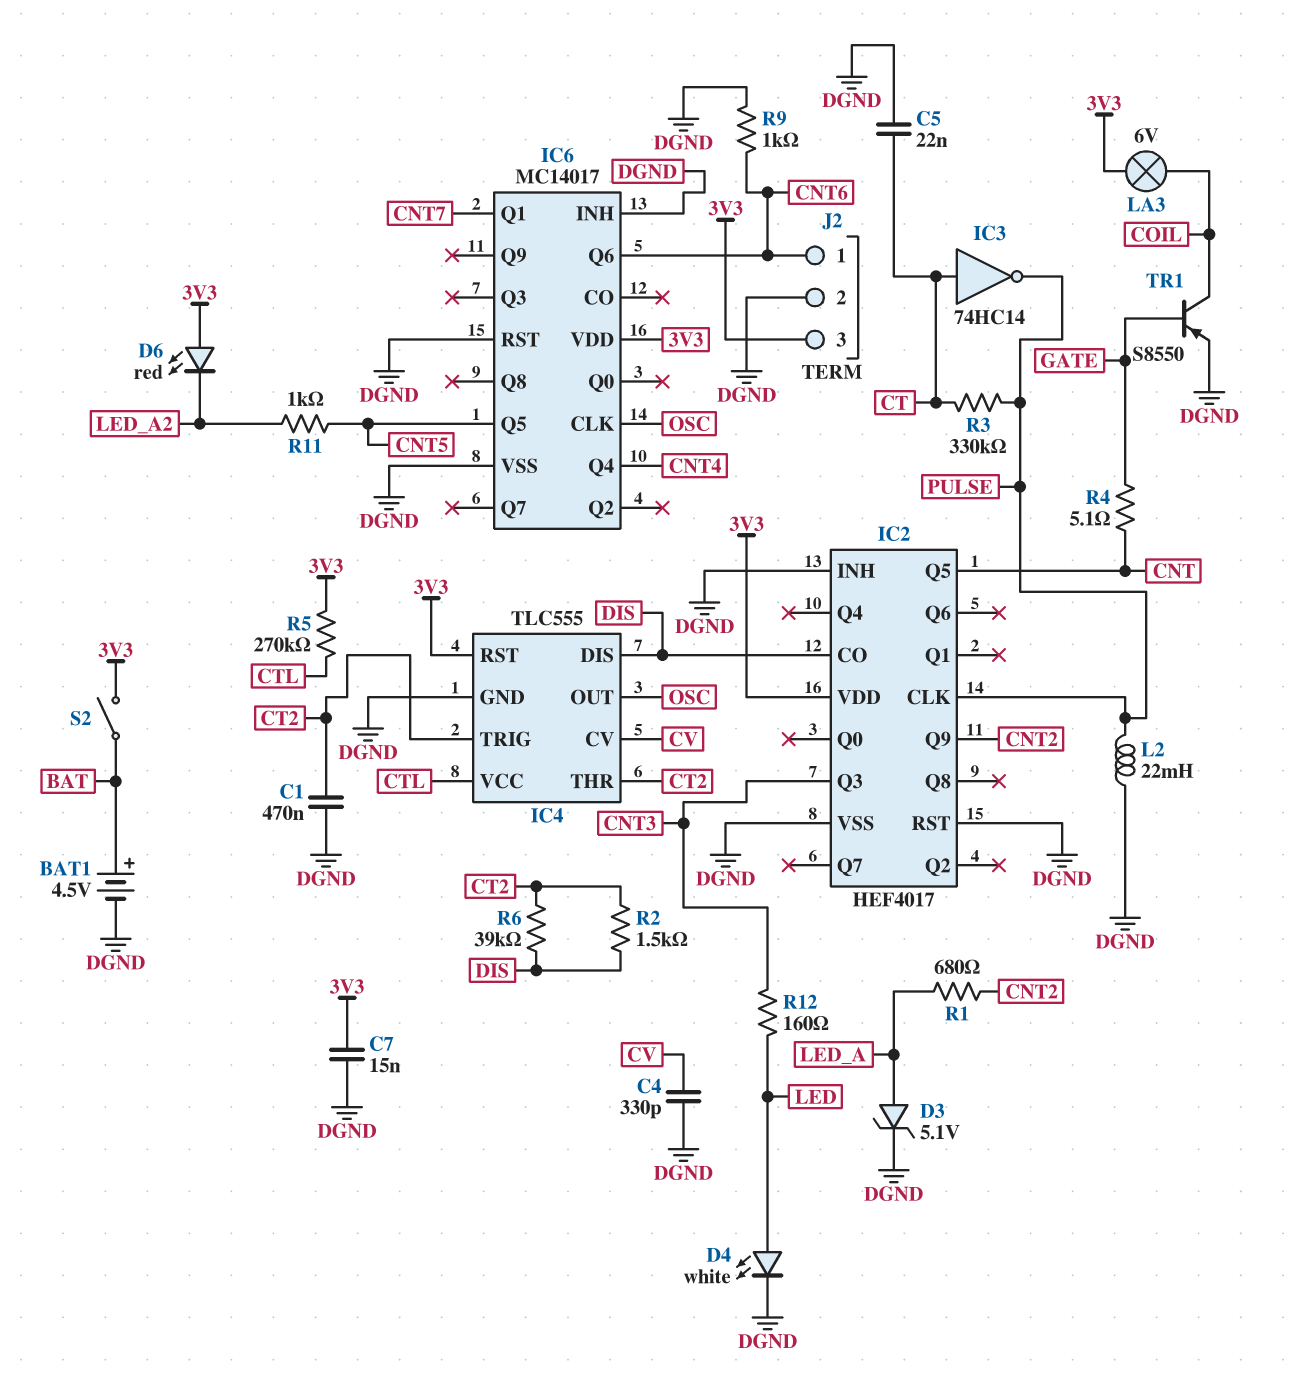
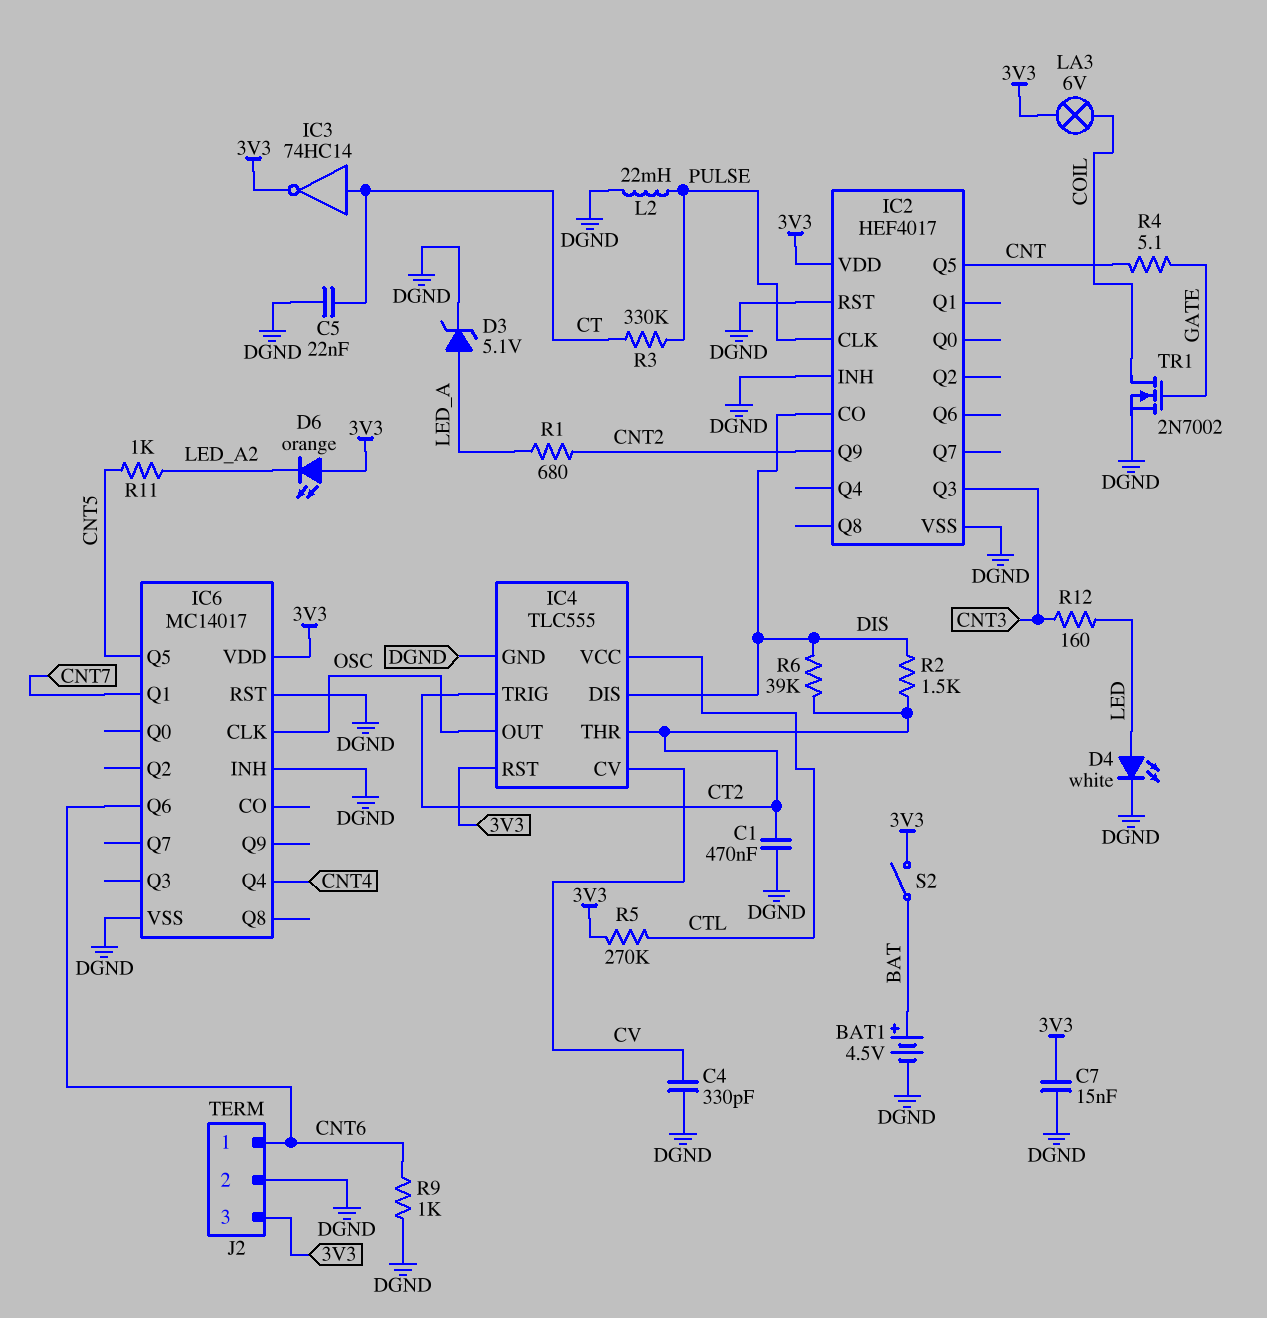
D6: LED red (A 3V3, K LED_A2) -> LED orange (A 3V3, K LED_A2)
IC3: NOT 74HC14 (in CT, out PULSE) -> NOT 74HC14 (in CT, out 3V3)
TR1: PNP S8550 (B GATE, C COIL, E DGND) -> NMOS 2N7002 (G GATE, D COIL, S DGND)

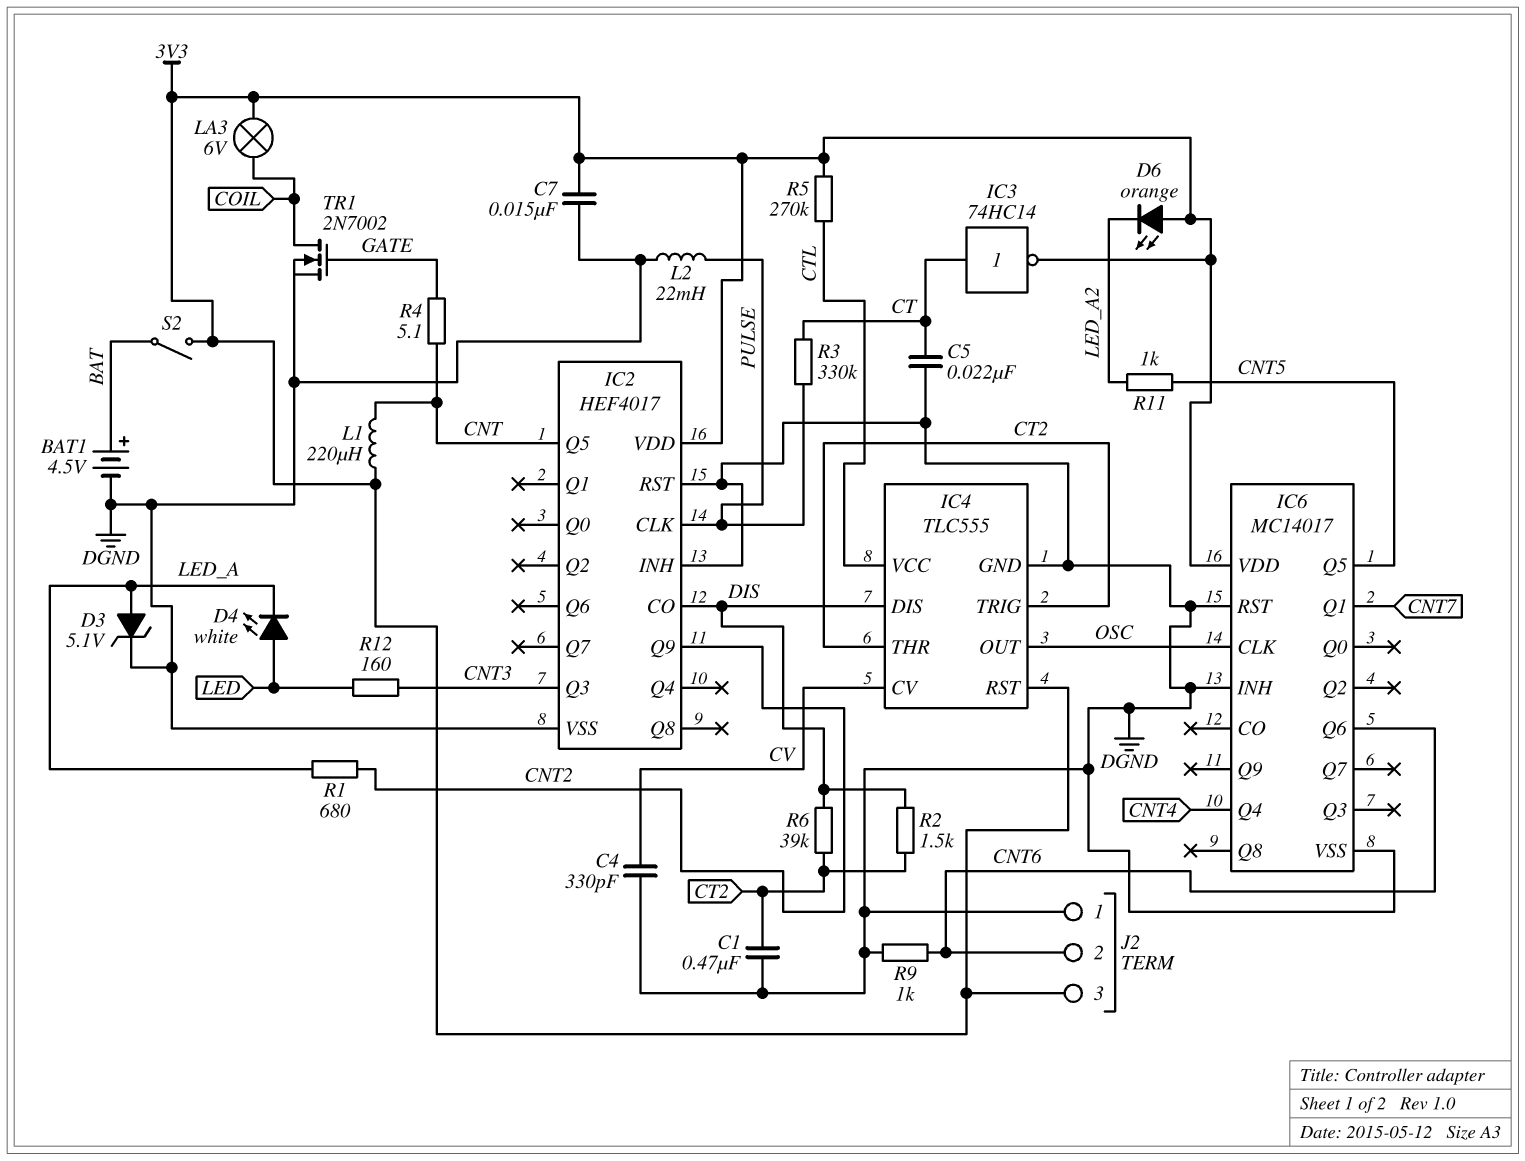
D4: LED white (A LED, K DGND) -> LED white (A LED, K LED_A)
J2 pin 1: CNT6 -> DGND
J2 pin 2: DGND -> CNT6
L1: none -> 220uH (3V3, CNT)

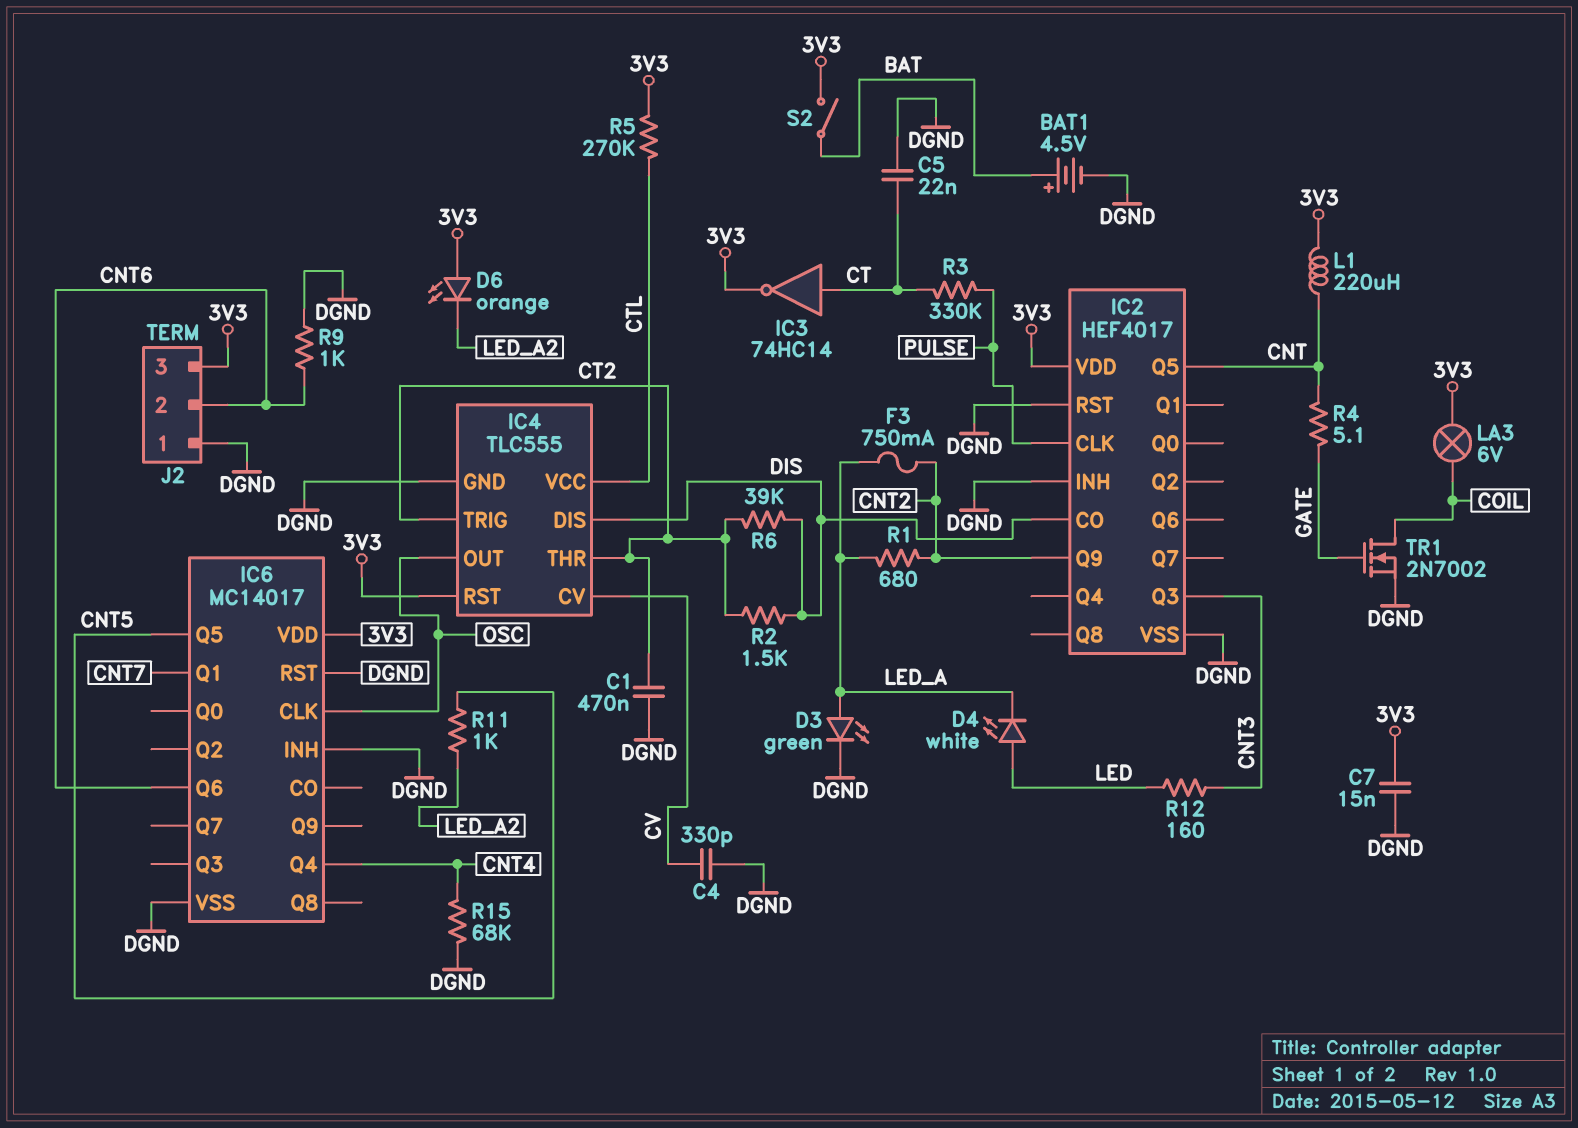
D3: zener 5.1V (A LED_A, K DGND) -> LED green (A LED_A, K DGND)
F3: none -> 750mA (CNT2, LED_A)
L2: 22mH (DGND, PULSE) -> none
R15: none -> 68k (CNT4, DGND)

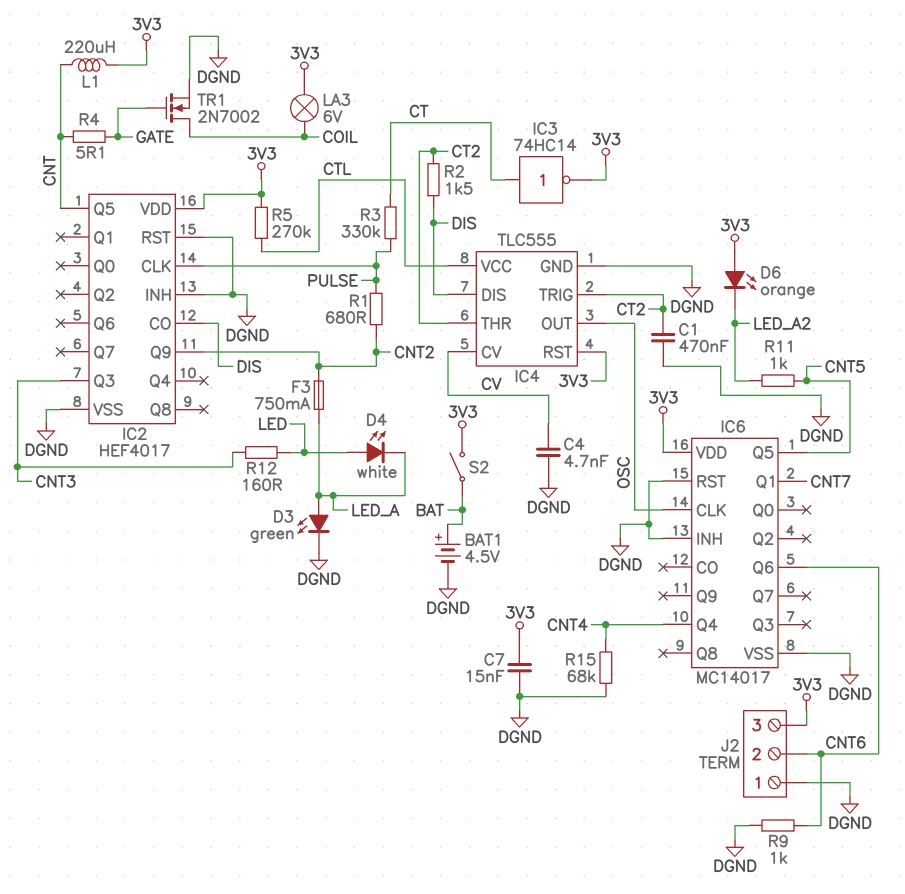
C4: 330pF (CV, DGND) -> 4.7nF (CV, DGND)
C5: 22nF (CT, DGND) -> none
R1: 680 (CNT2, LED_A) -> 680 (CNT2, PULSE)
R6: 39k (CT2, DIS) -> none

